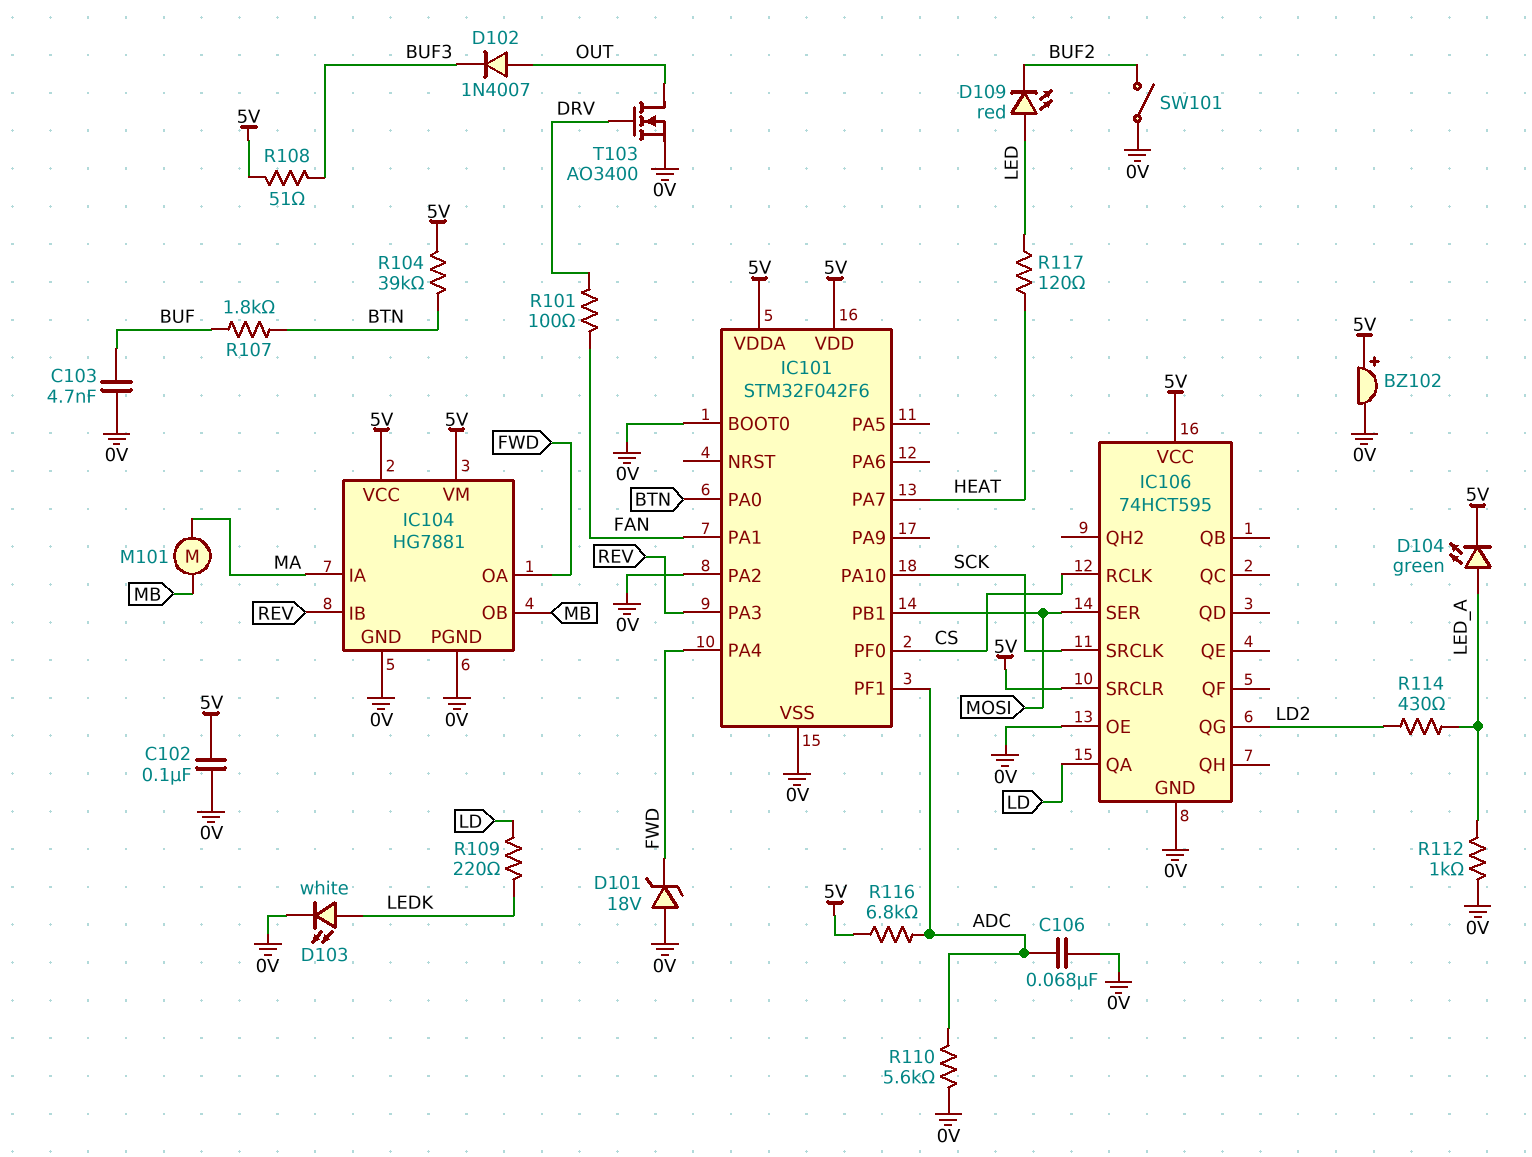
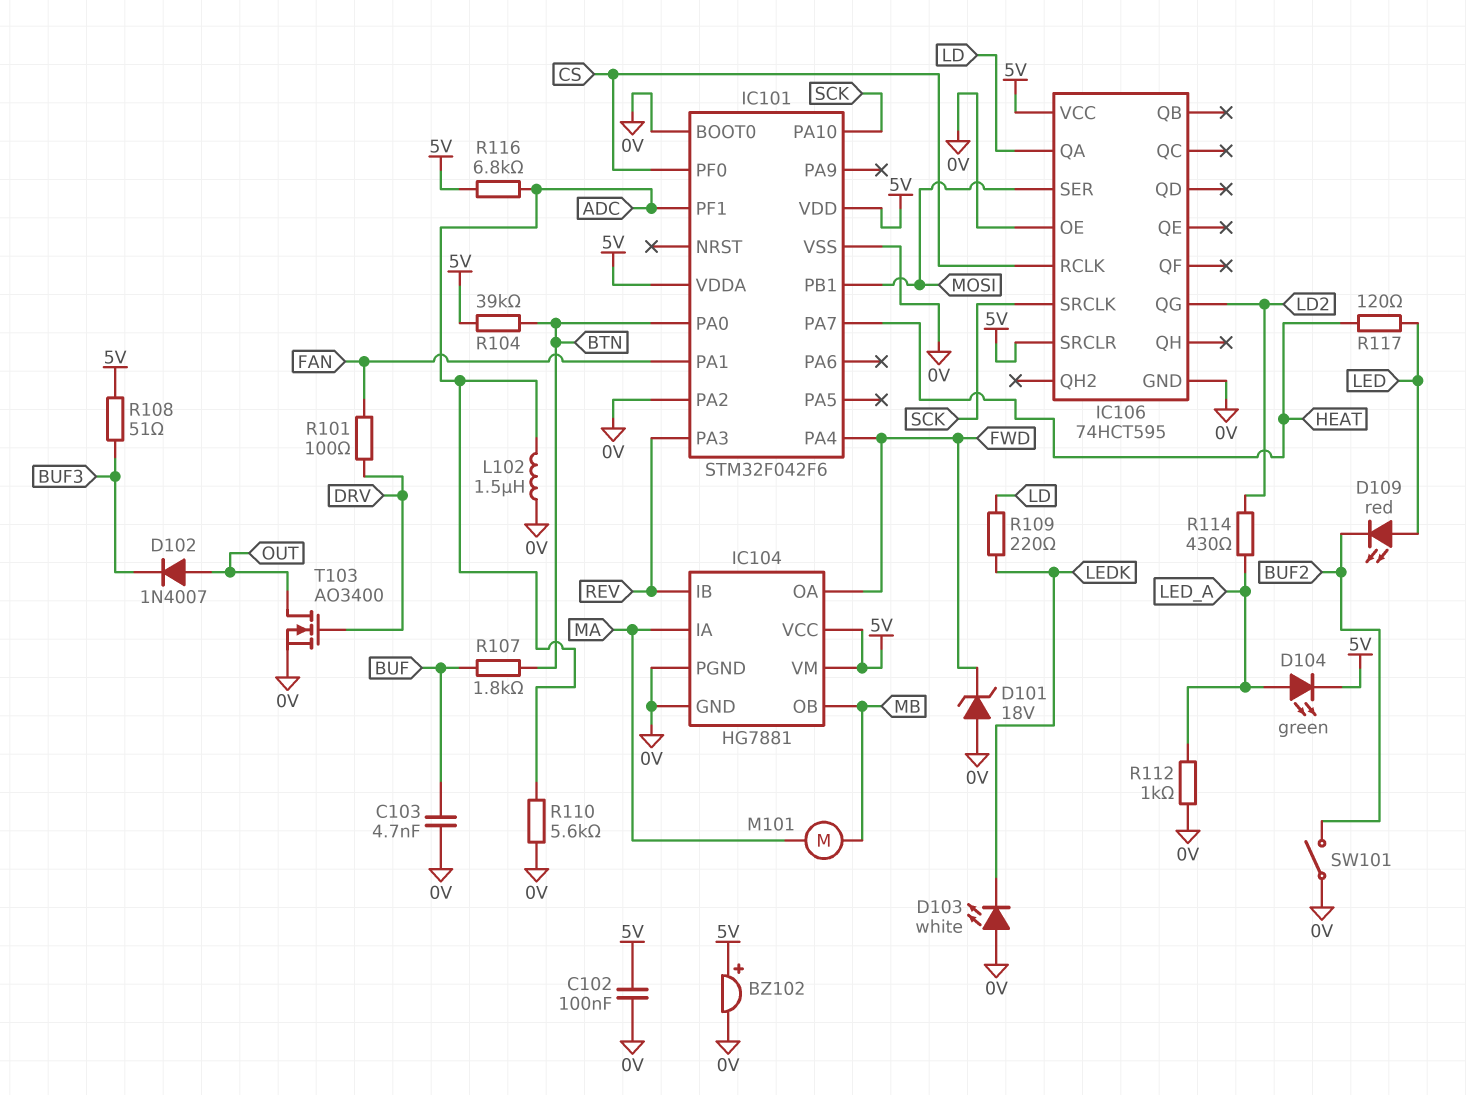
C106: 68nF (0V, ADC) -> none
D103: LED white (A LEDK, K 0V) -> LED white (A 0V, K LEDK)
L102: none -> 1.5uH (0V, ADC)

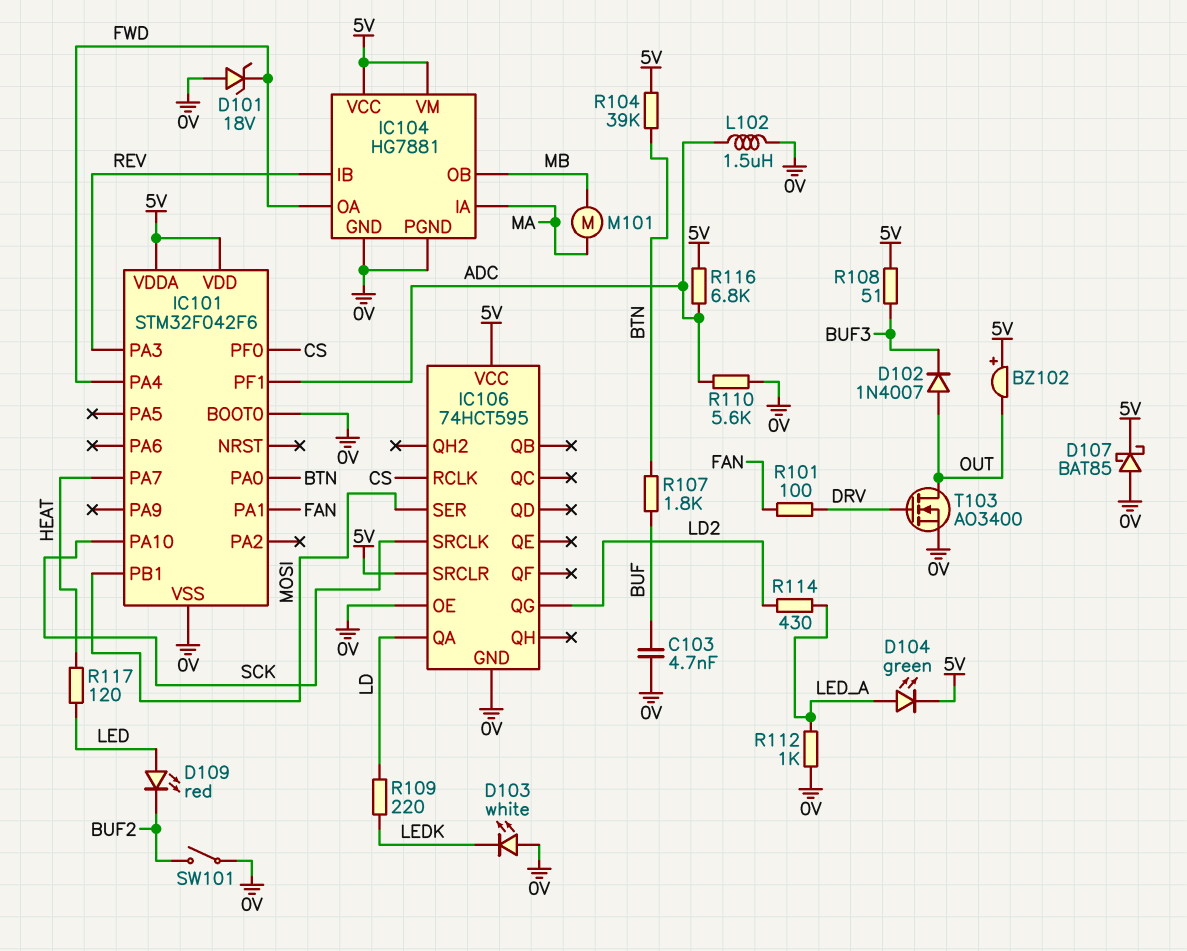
BZ102: buzzer (plus 5V, minus 0V) -> buzzer (plus 5V, minus OUT)
C102: 100nF (0V, 5V) -> none
D107: none -> schottky BAT85 (A 0V, K 5V)
IC101 pin PA2: 0V -> none

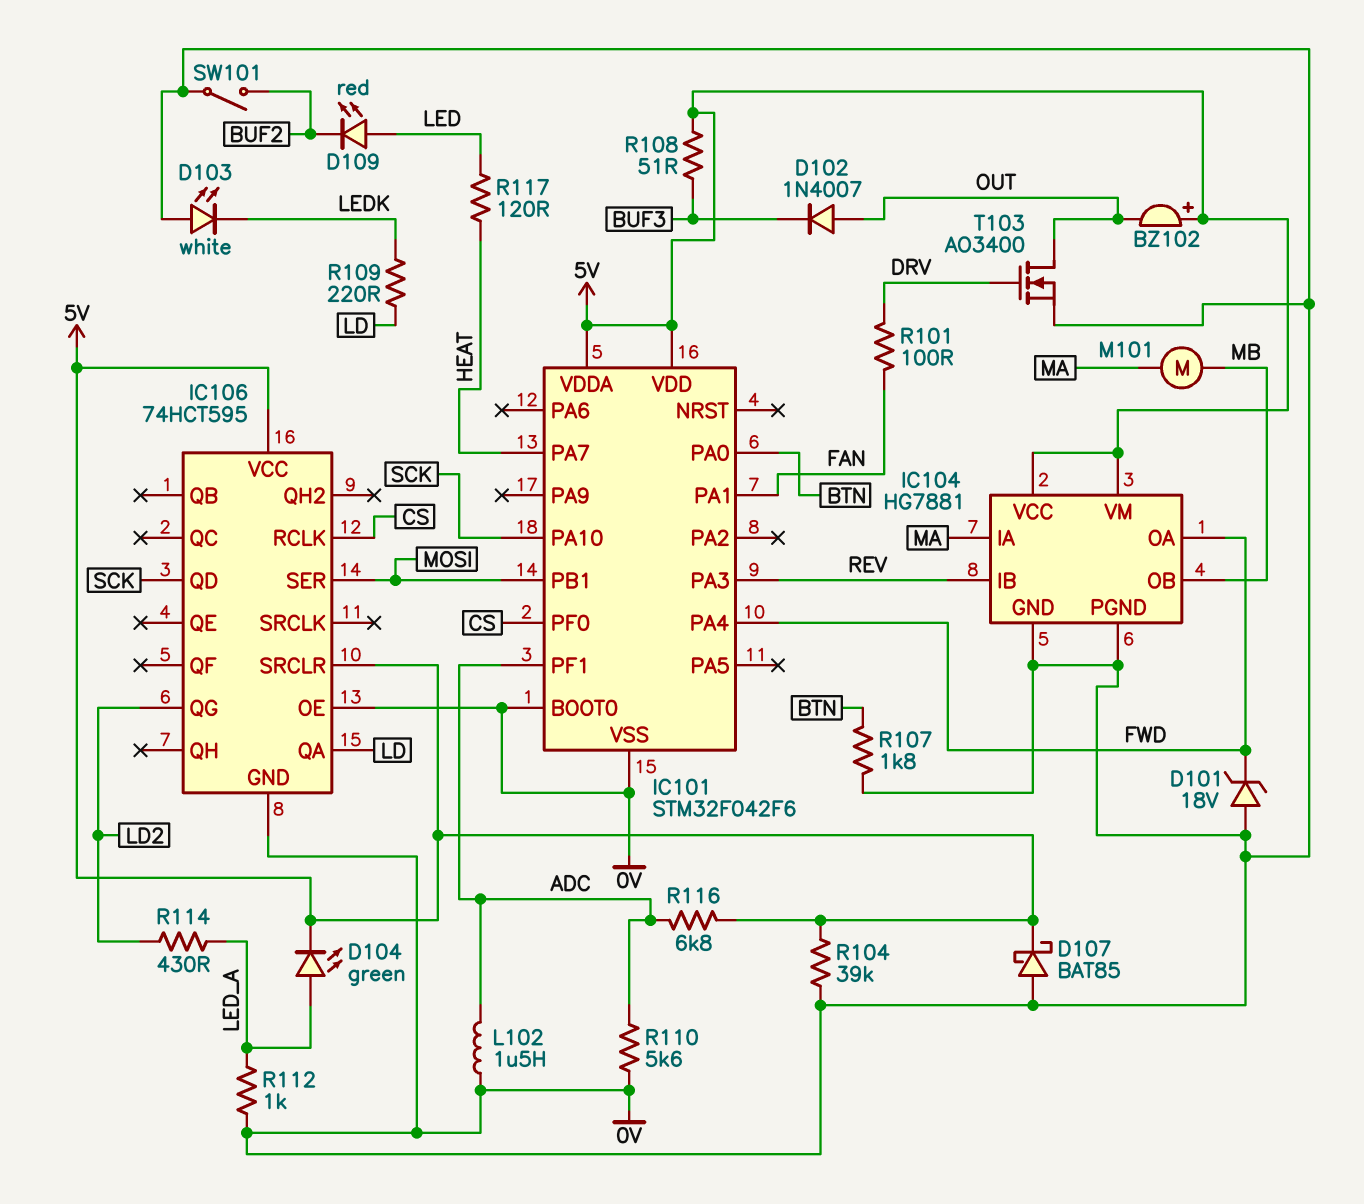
C103: 4.7nF (0V, BUF) -> none
IC106 pin QD: none -> SCK
IC106 pin SRCLK: SCK -> none
R104: 39k (5V, BTN) -> 39k (0V, 5V)
R107: 1.8k (BTN, BUF) -> 1.8k (0V, BTN)

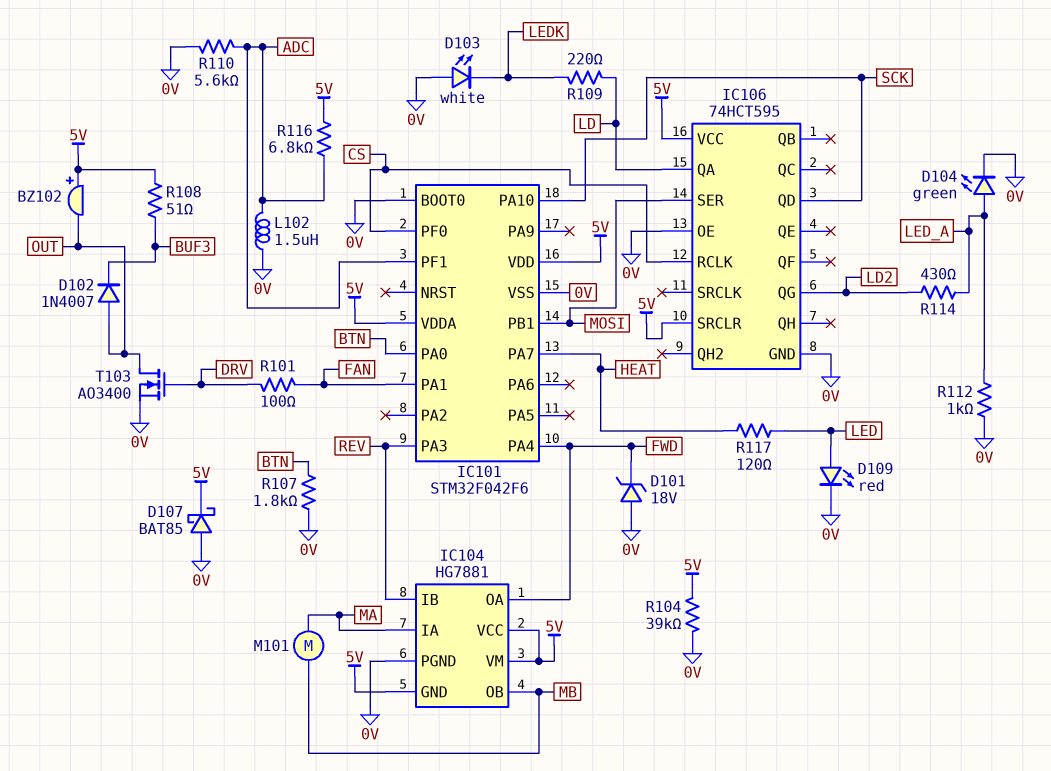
D104: LED green (A LED_A, K 5V) -> LED green (A LED_A, K 0V)
D109: LED red (A LED, K BUF2) -> LED red (A LED, K 0V)
IC104 pin GND: 0V -> 5V
SW101: switch (0V, BUF2) -> none

